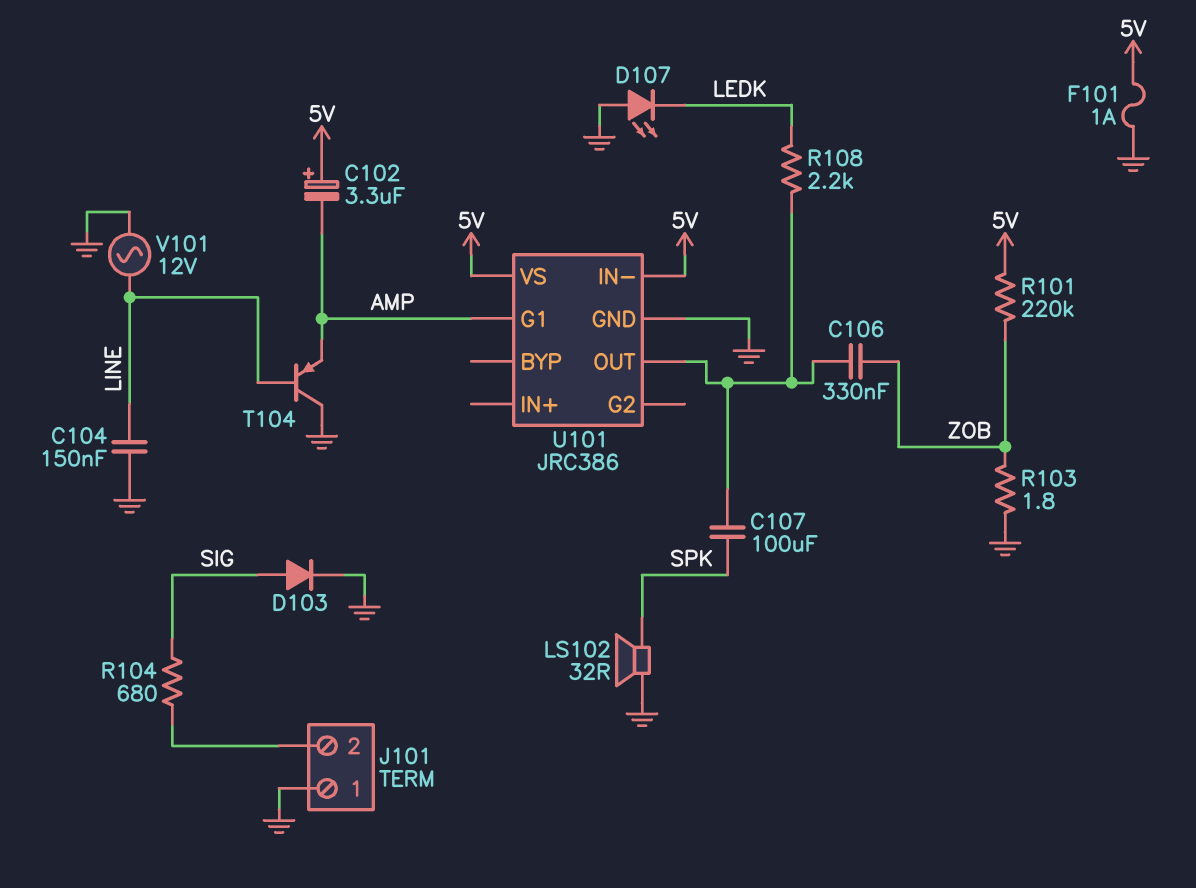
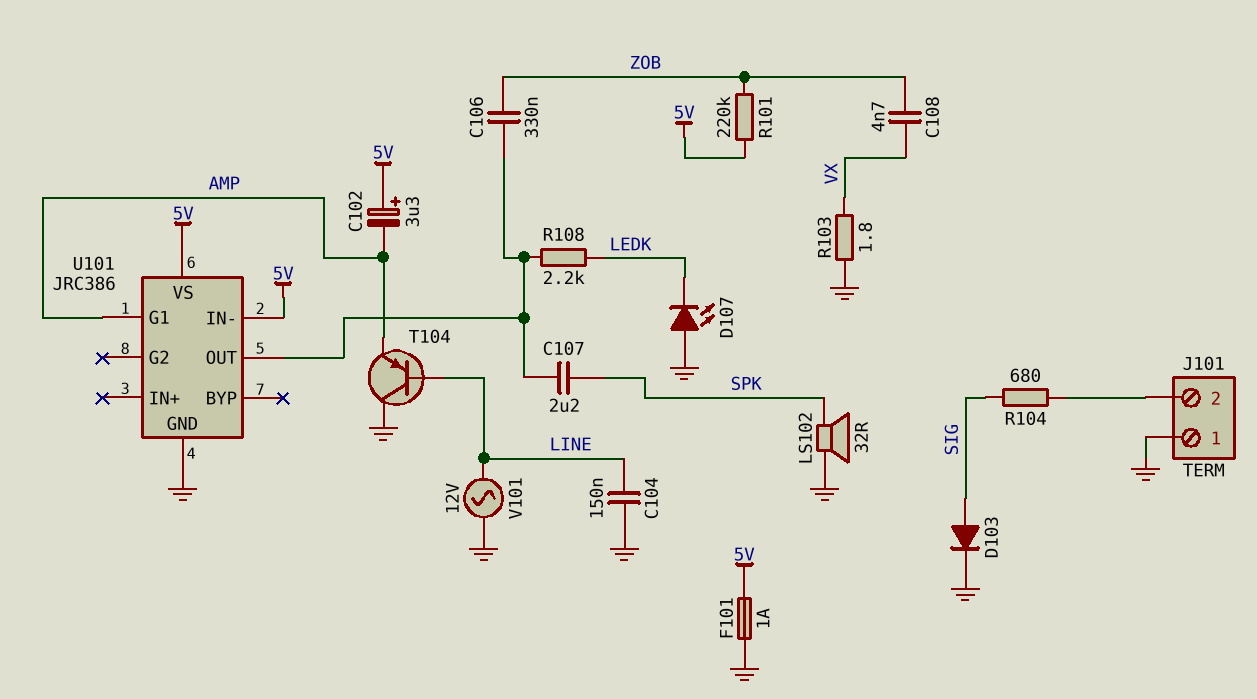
C107: 100uF (SPK, U101/OUT) -> 2.2uF (SPK, U101/OUT)
C108: none -> 4.7nF (VX, ZOB)
R103: 1.8 (GND, ZOB) -> 1.8 (GND, VX)

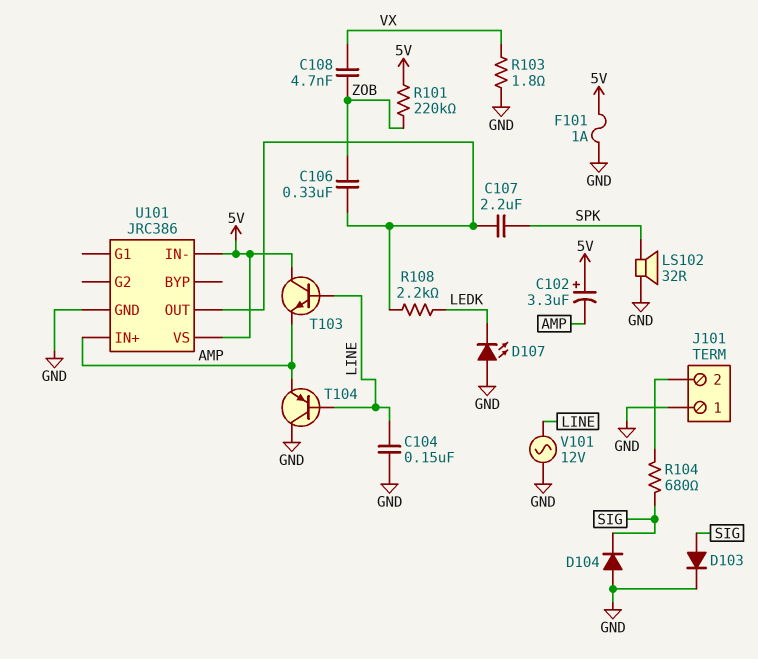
D104: none -> diode (A GND, K SIG)
T103: none -> NPN (B LINE, C 5V, E AMP)
U101 pin G1: AMP -> none
U101 pin IN+: none -> AMP

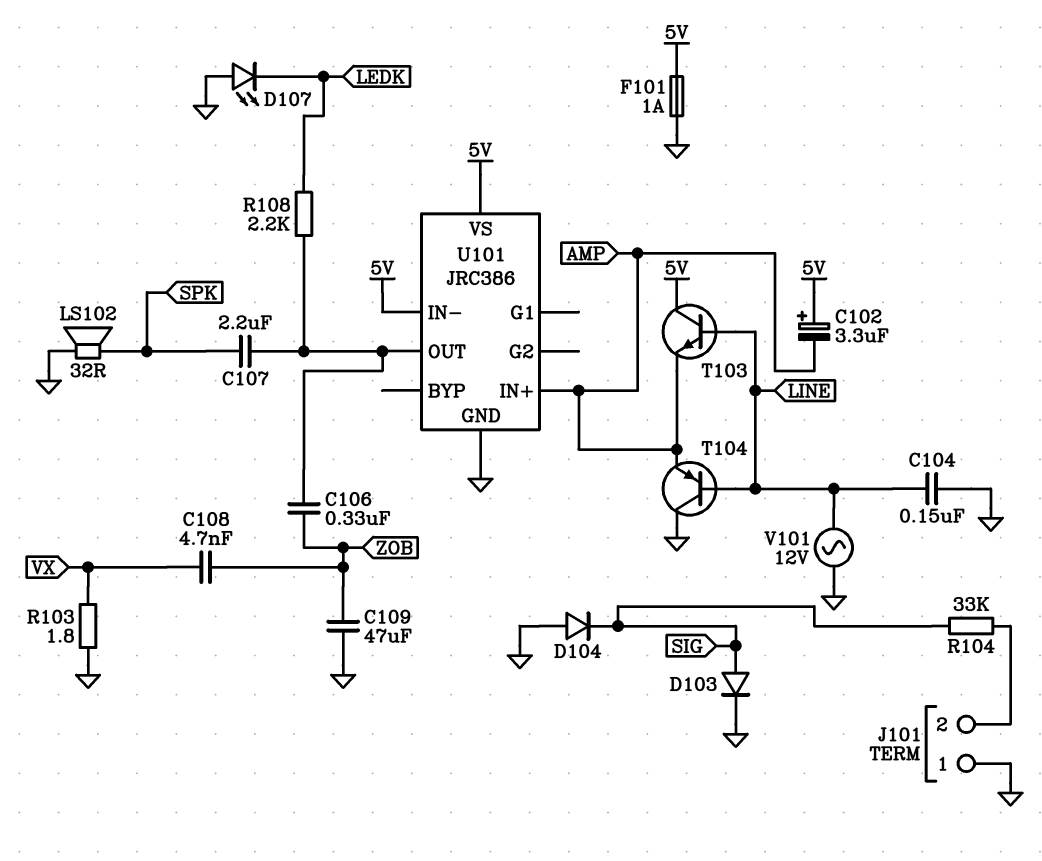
C109: none -> 47uF (GND, ZOB)
R101: 220k (5V, ZOB) -> none
R104: 680 (J101/2, SIG) -> 33k (J101/2, SIG)

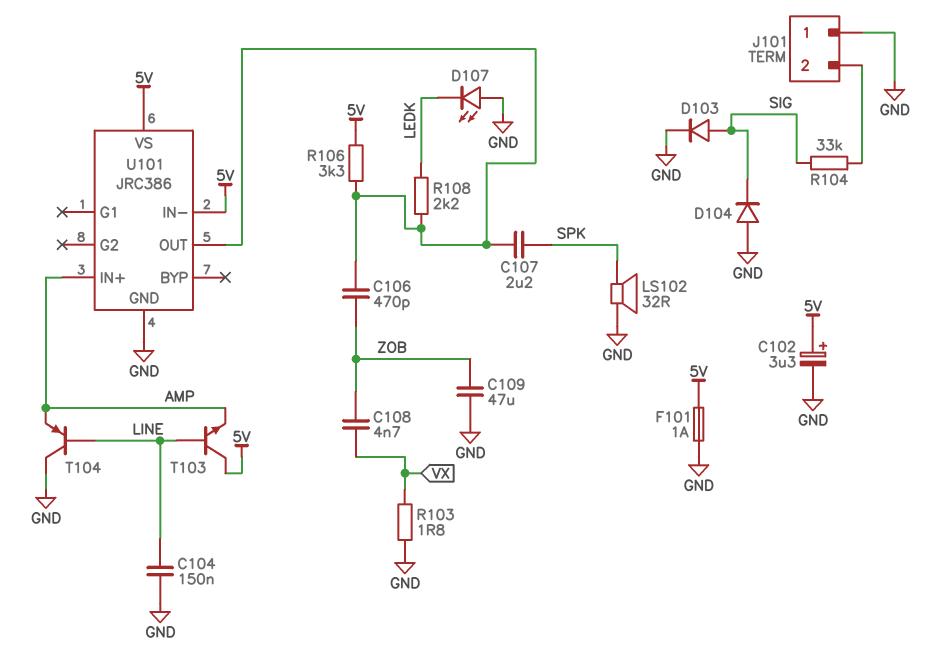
C102: 3.3uF (plus 5V, minus AMP) -> 3.3uF (plus 5V, minus GND)
C106: 330nF (U101/OUT, ZOB) -> 470pF (U101/OUT, ZOB)
R106: none -> 3.3k (5V, U101/OUT)
V101: AC 12V (GND, LINE) -> none

